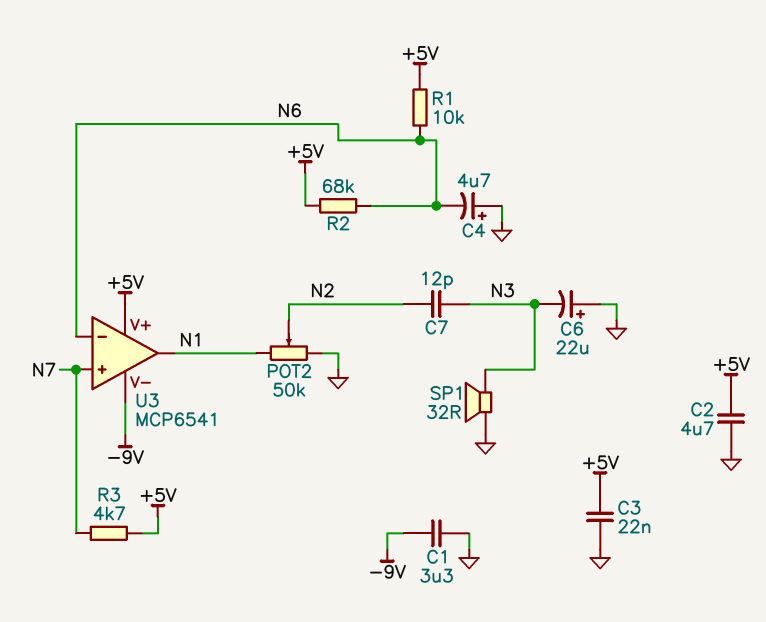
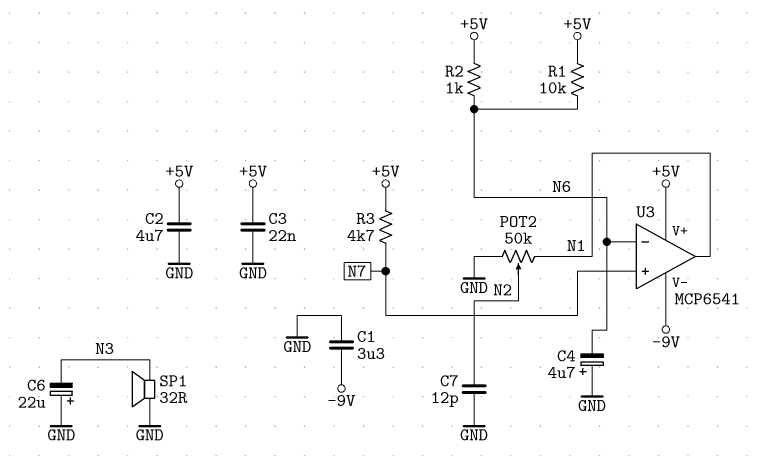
C7: 12pF (N2, N3) -> 12pF (GND, N2)
R2: 68k (+5V, N6) -> 1k (+5V, N6)

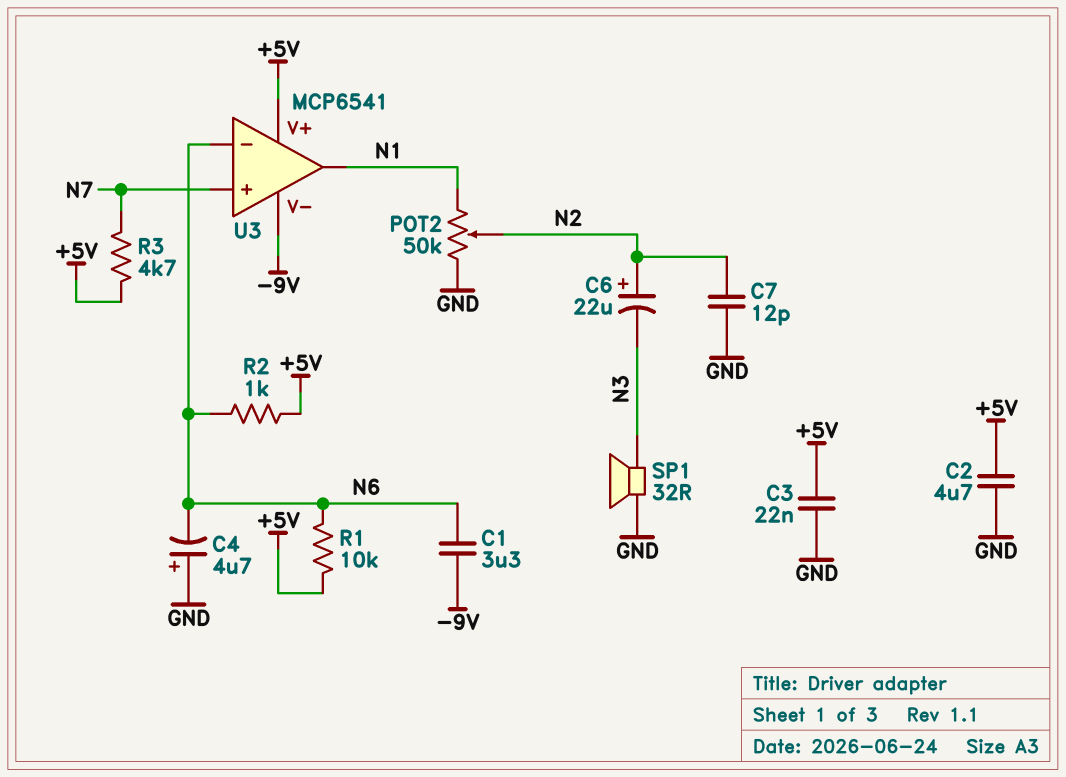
C1: 3.3uF (-9V, GND) -> 3.3uF (-9V, N6)
C6: 22uF (plus GND, minus N3) -> 22uF (plus N2, minus N3)

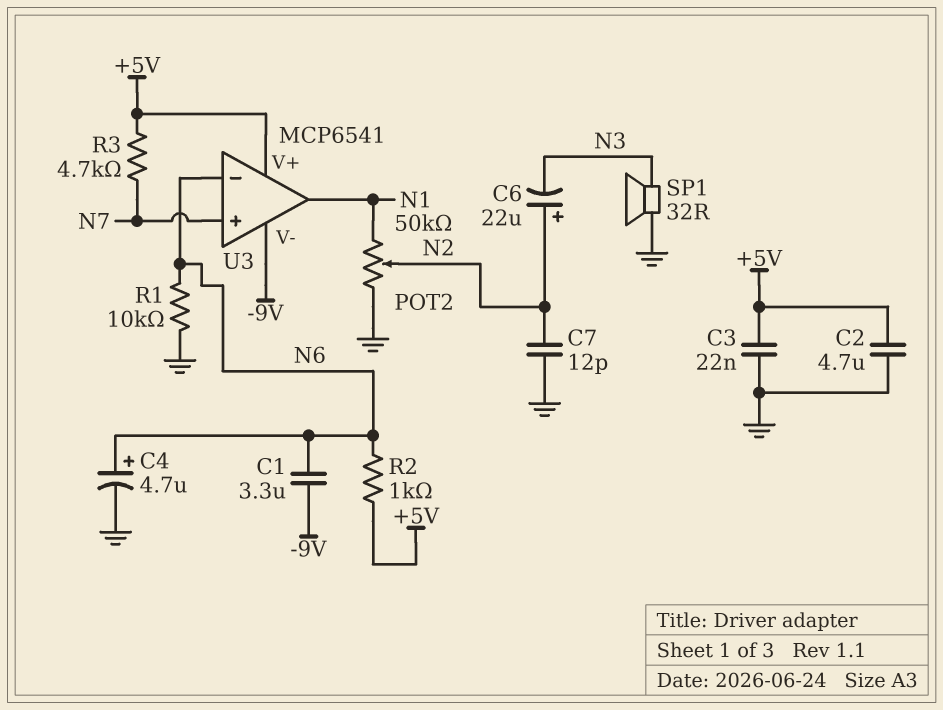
C4: 4.7uF (plus GND, minus N6) -> 4.7uF (plus N6, minus GND)
R1: 10k (+5V, N6) -> 10k (GND, N6)

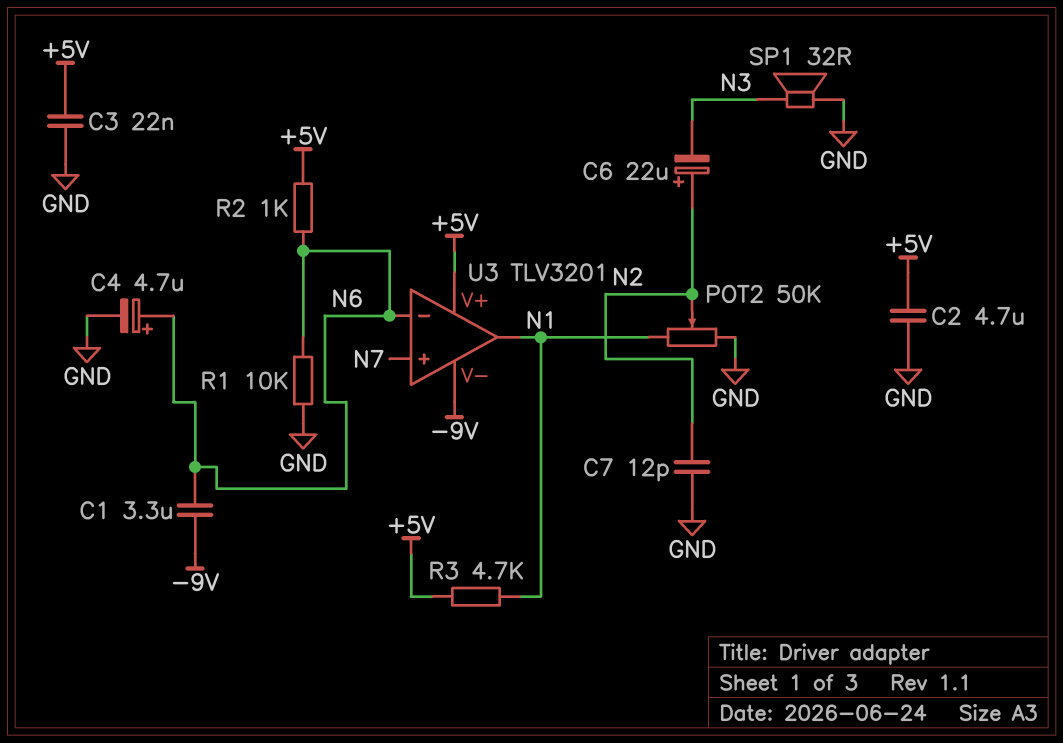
R3: 4.7k (+5V, N7) -> 4.7k (+5V, N1)
U3: MCP6541 -> TLV3201

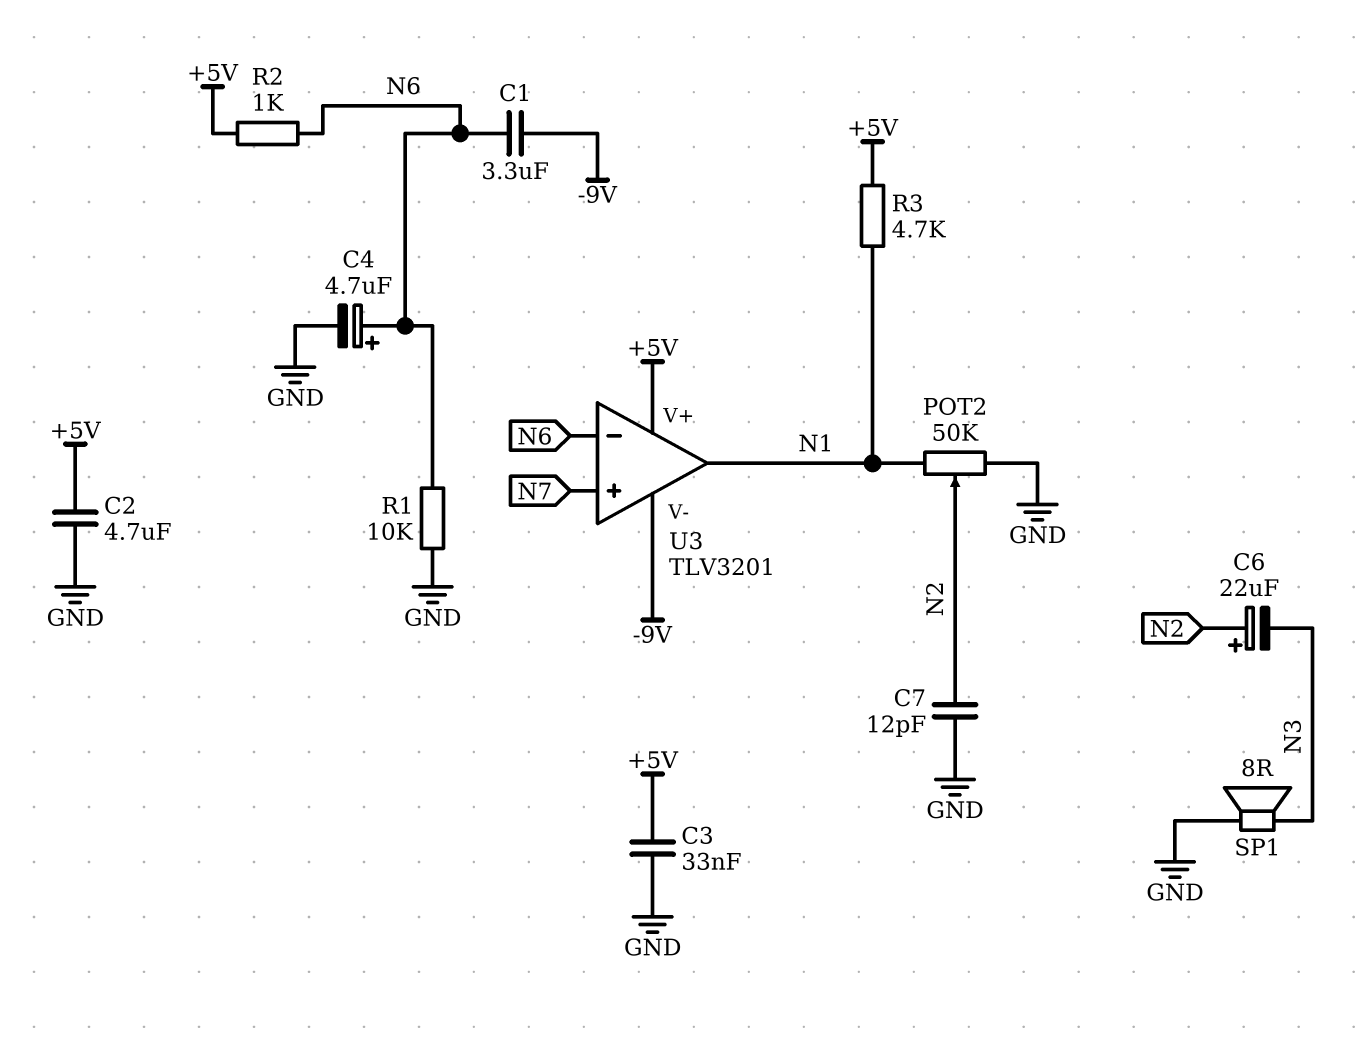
C3: 22nF (+5V, GND) -> 33nF (+5V, GND)
SP1: speaker 32R (GND, N3) -> speaker 8R (GND, N3)

